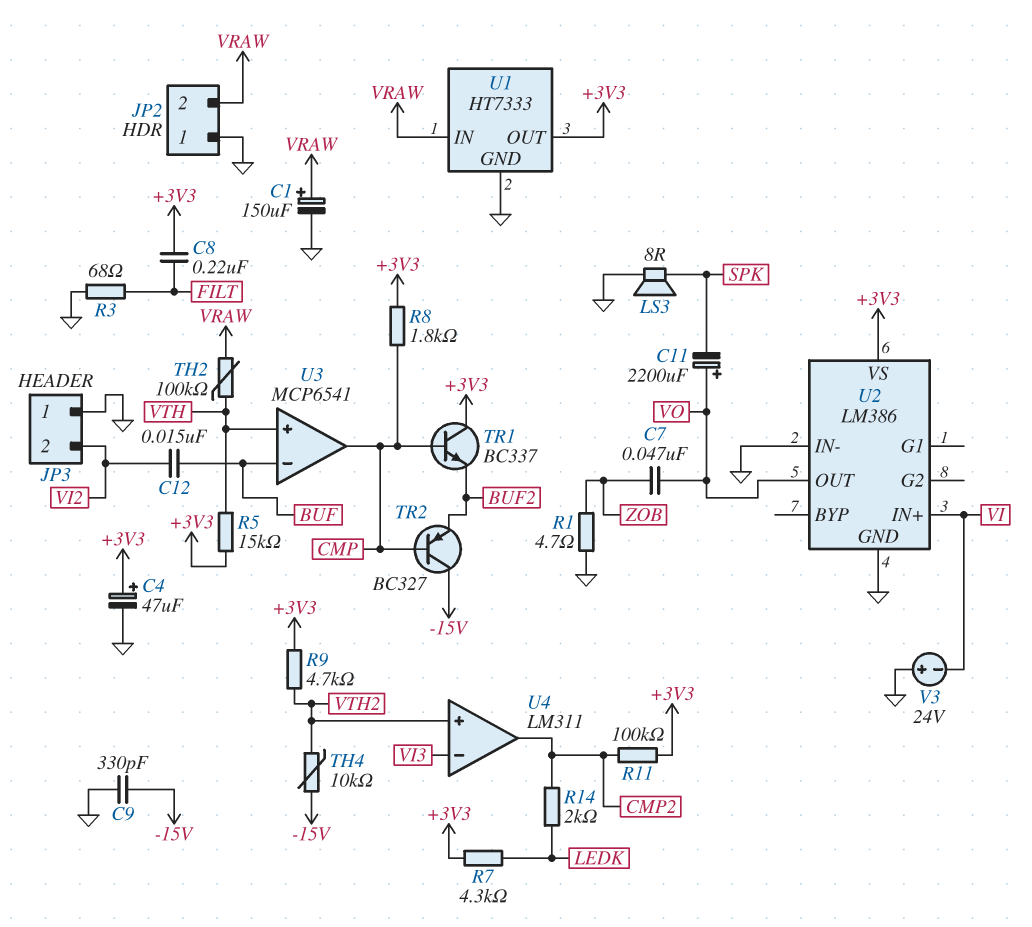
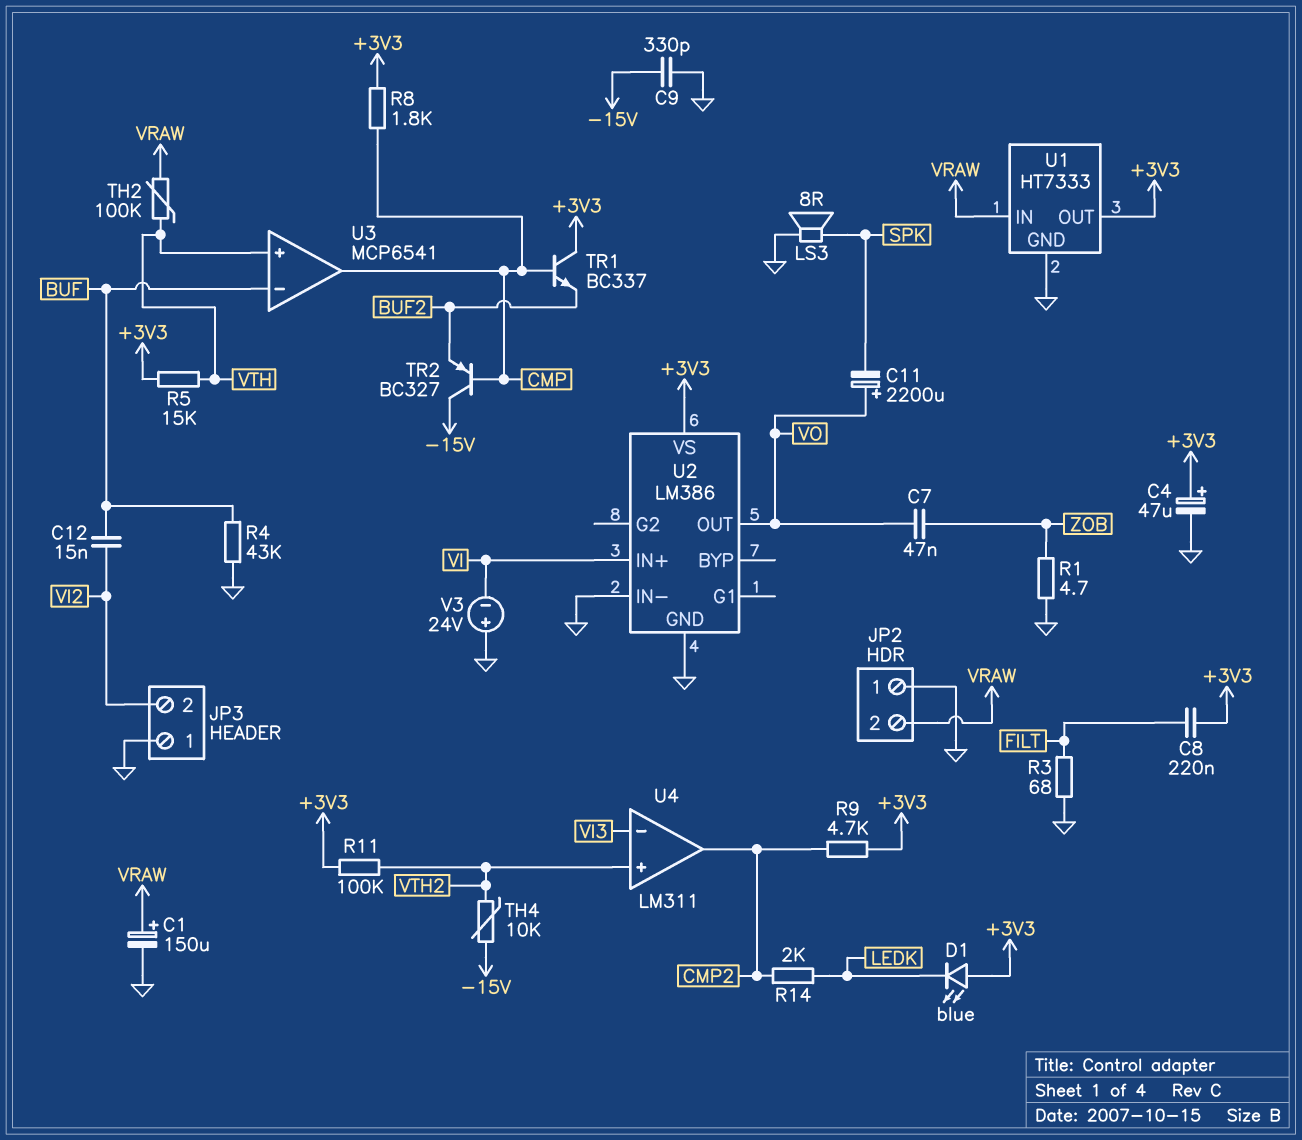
D1: none -> LED blue (A +3V3, K LEDK)
R4: none -> 43k (BUF, GND)
R7: 4.3k (+3V3, LEDK) -> none
R9: 4.7k (+3V3, VTH2) -> 4.7k (+3V3, CMP2)
R11: 100k (+3V3, CMP2) -> 100k (+3V3, VTH2)

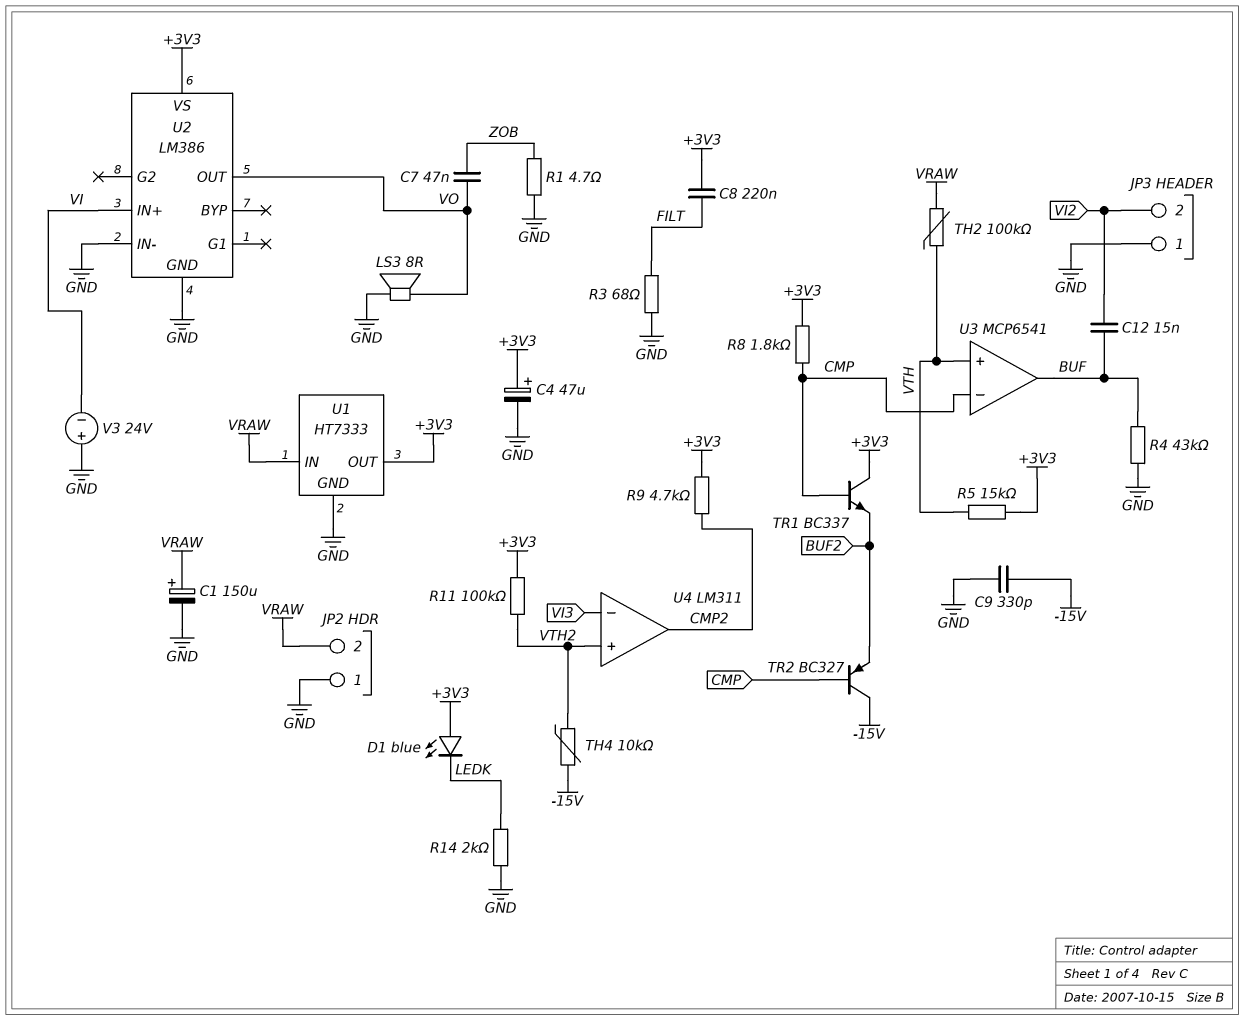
C11: 2200uF (plus VO, minus SPK) -> none
LS3: speaker 8R (GND, SPK) -> speaker 8R (GND, VO)
R14: 2k (CMP2, LEDK) -> 2k (GND, LEDK)
U3 pin in-: BUF -> CMP
U3 pin out: CMP -> BUF

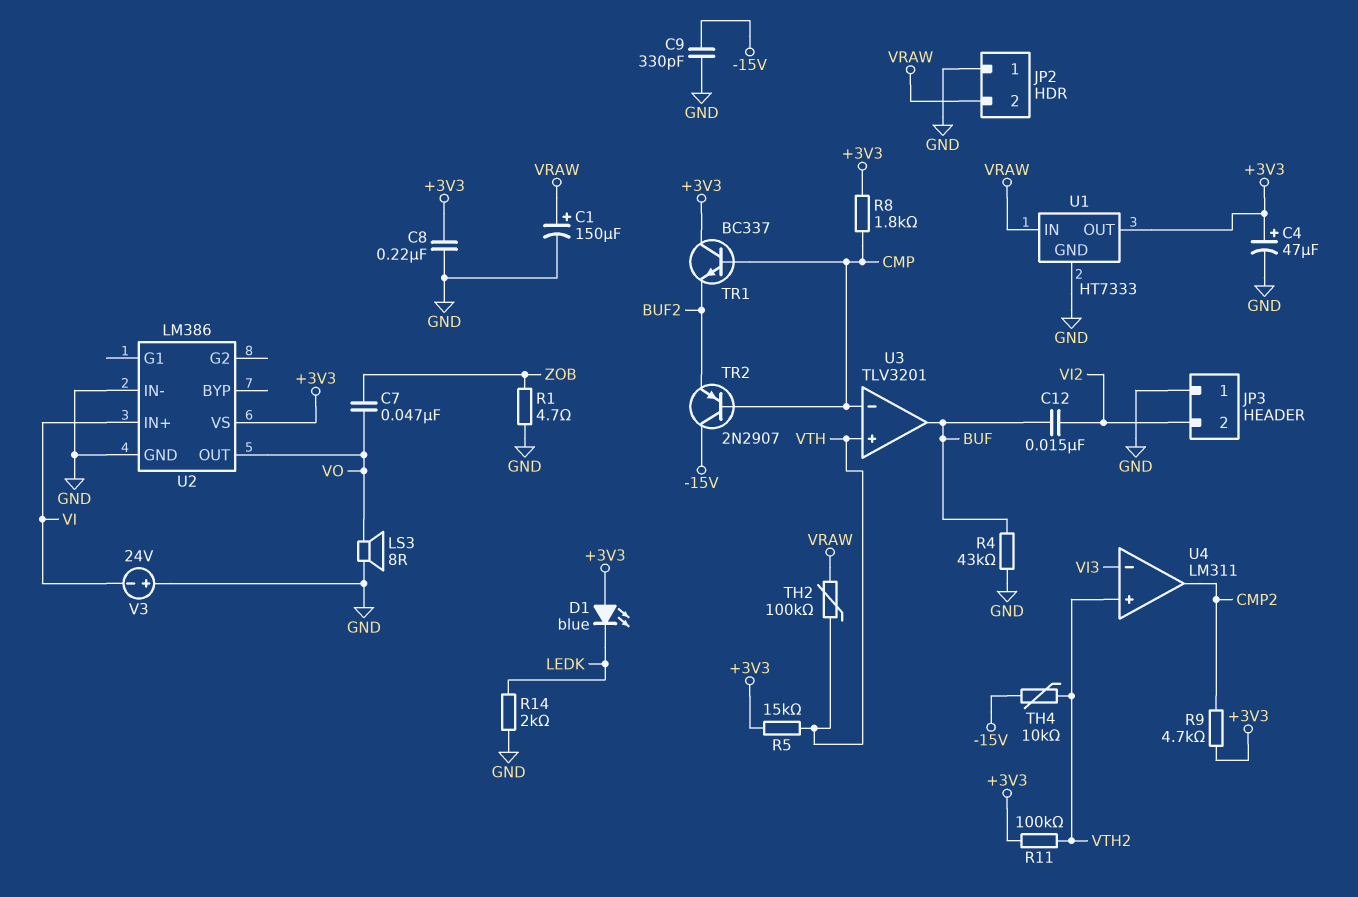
C8: 220nF (+3V3, FILT) -> 220nF (+3V3, GND)
R3: 68 (FILT, GND) -> none
TR2: PNP BC327 (B CMP, C -15V, E BUF2) -> PNP 2N2907 (B CMP, C -15V, E BUF2)
U3: MCP6541 -> TLV3201

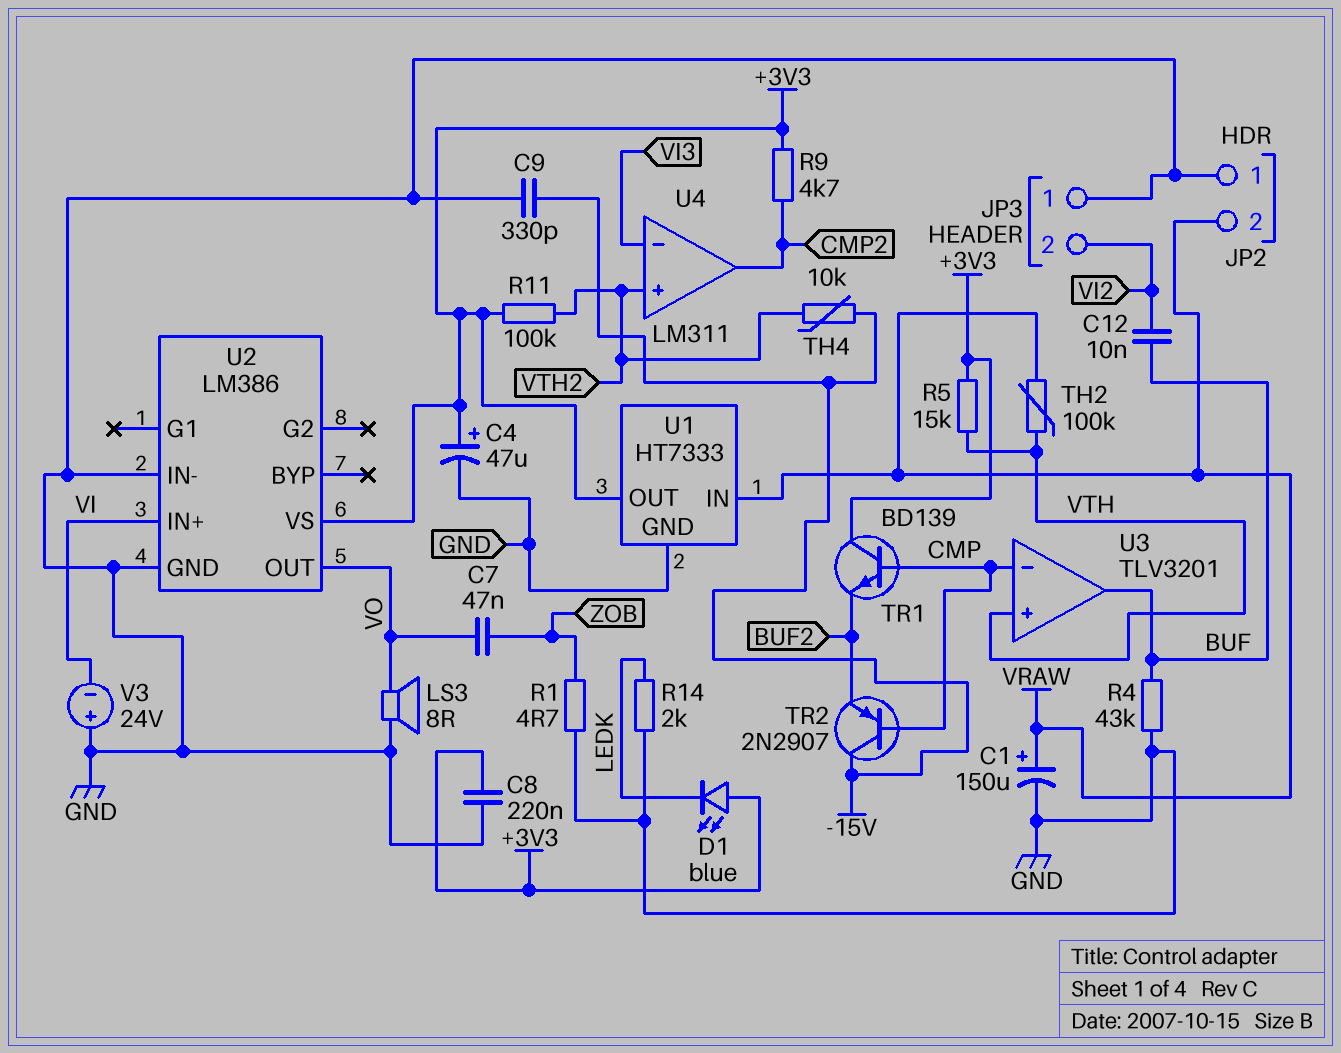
C12: 15nF (BUF, VI2) -> 10nF (BUF, VI2)
R8: 1.8k (+3V3, CMP) -> none
TR1: NPN BC337 (B CMP, C +3V3, E BUF2) -> NPN BD139 (B CMP, C +3V3, E BUF2)

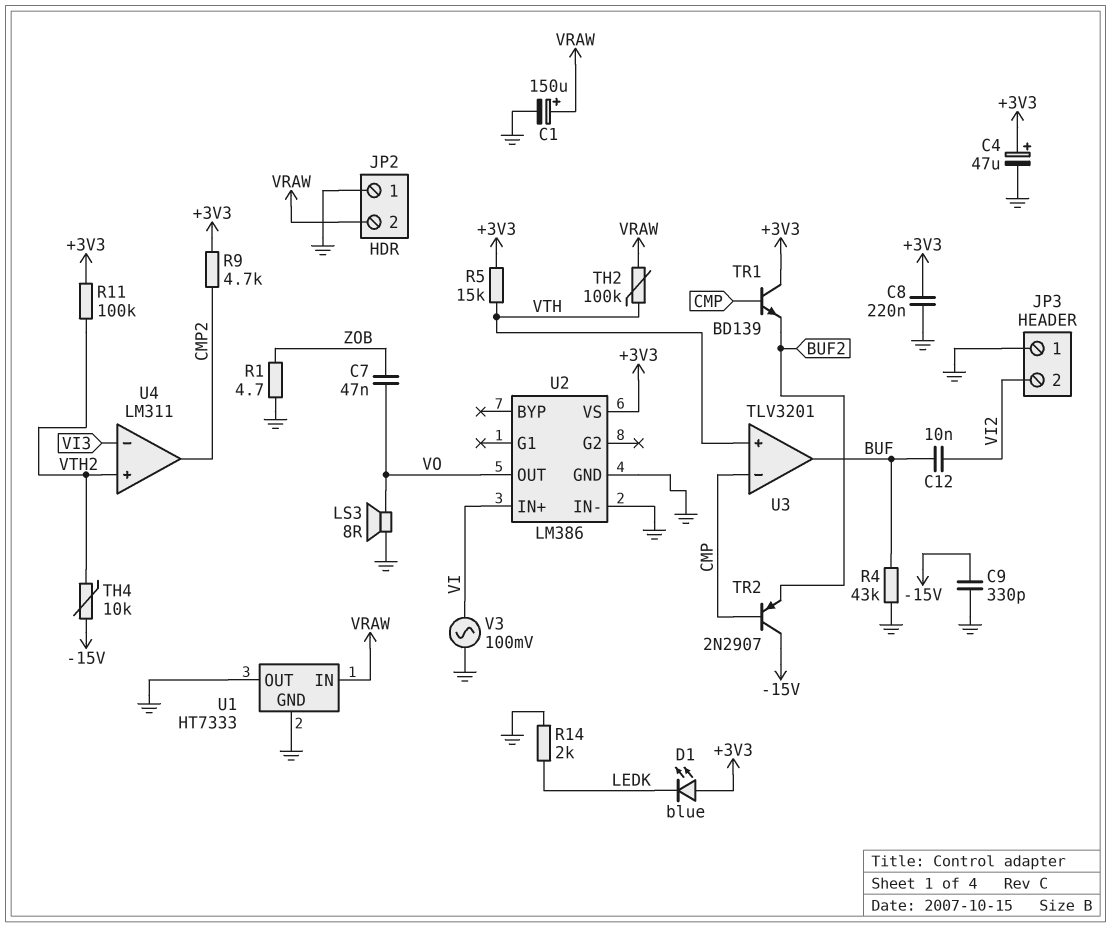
U1 pin OUT: +3V3 -> GND
V3: 24V (plus GND, minus VI) -> AC 100mV (GND, VI)

